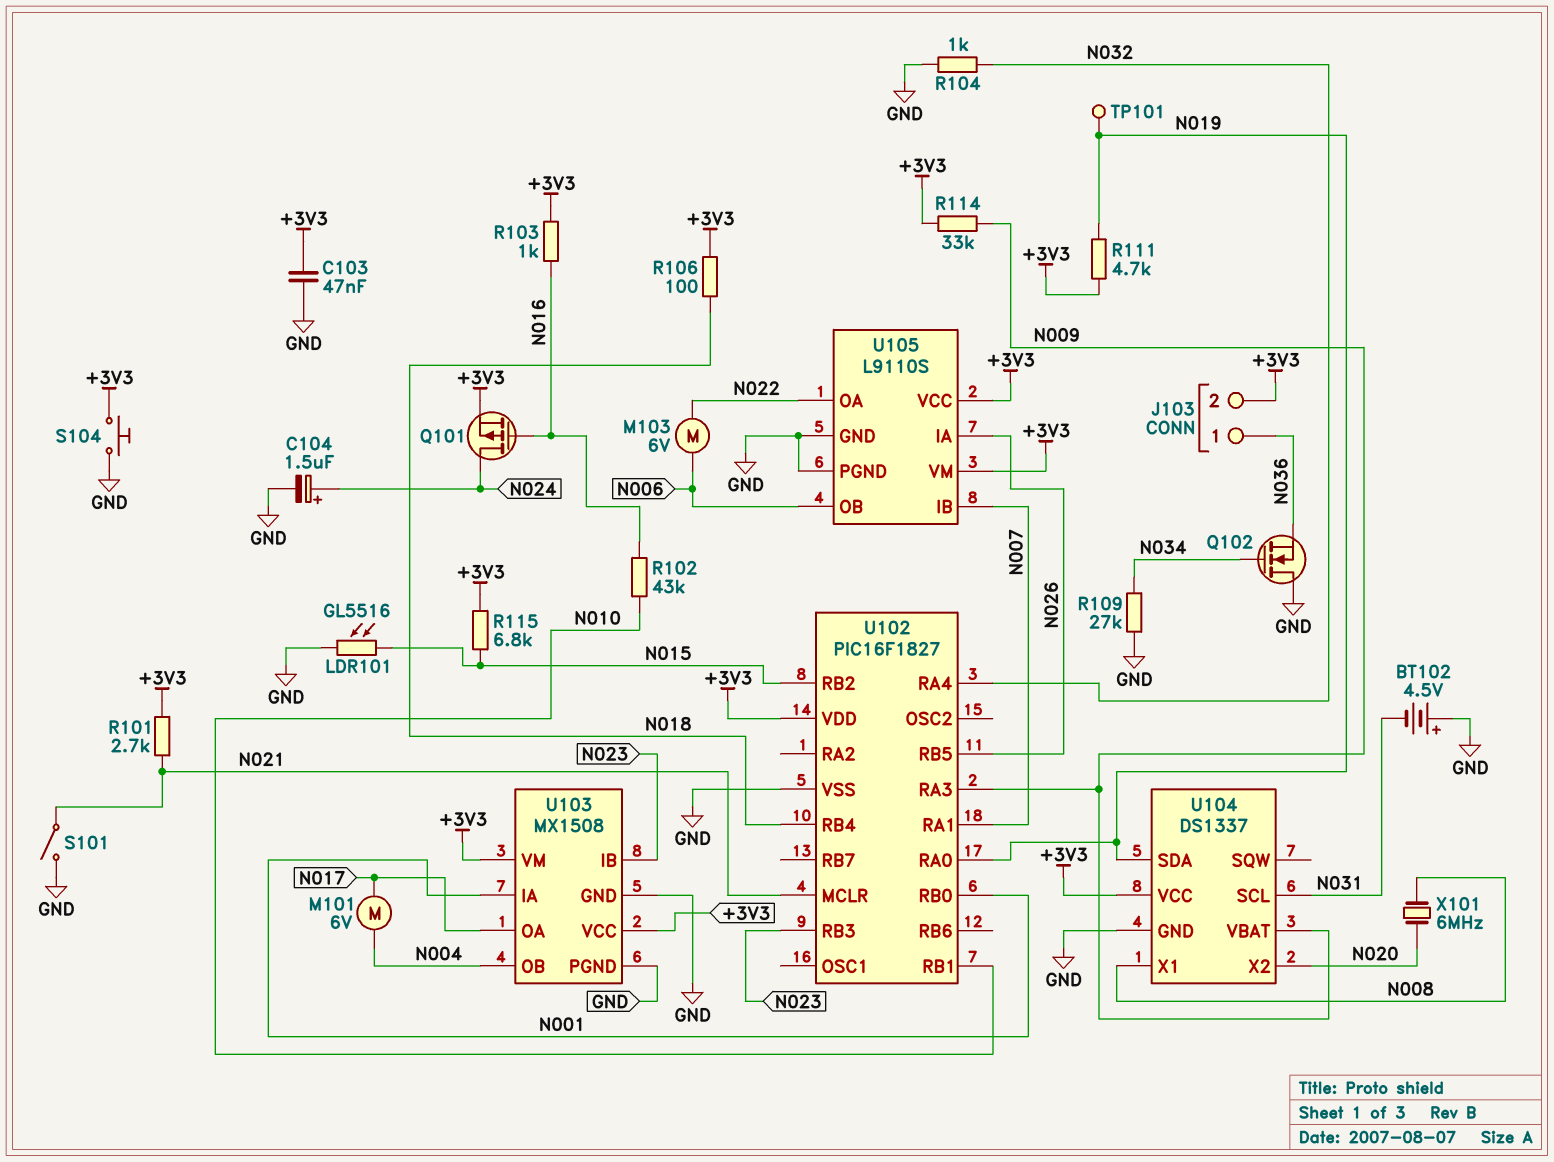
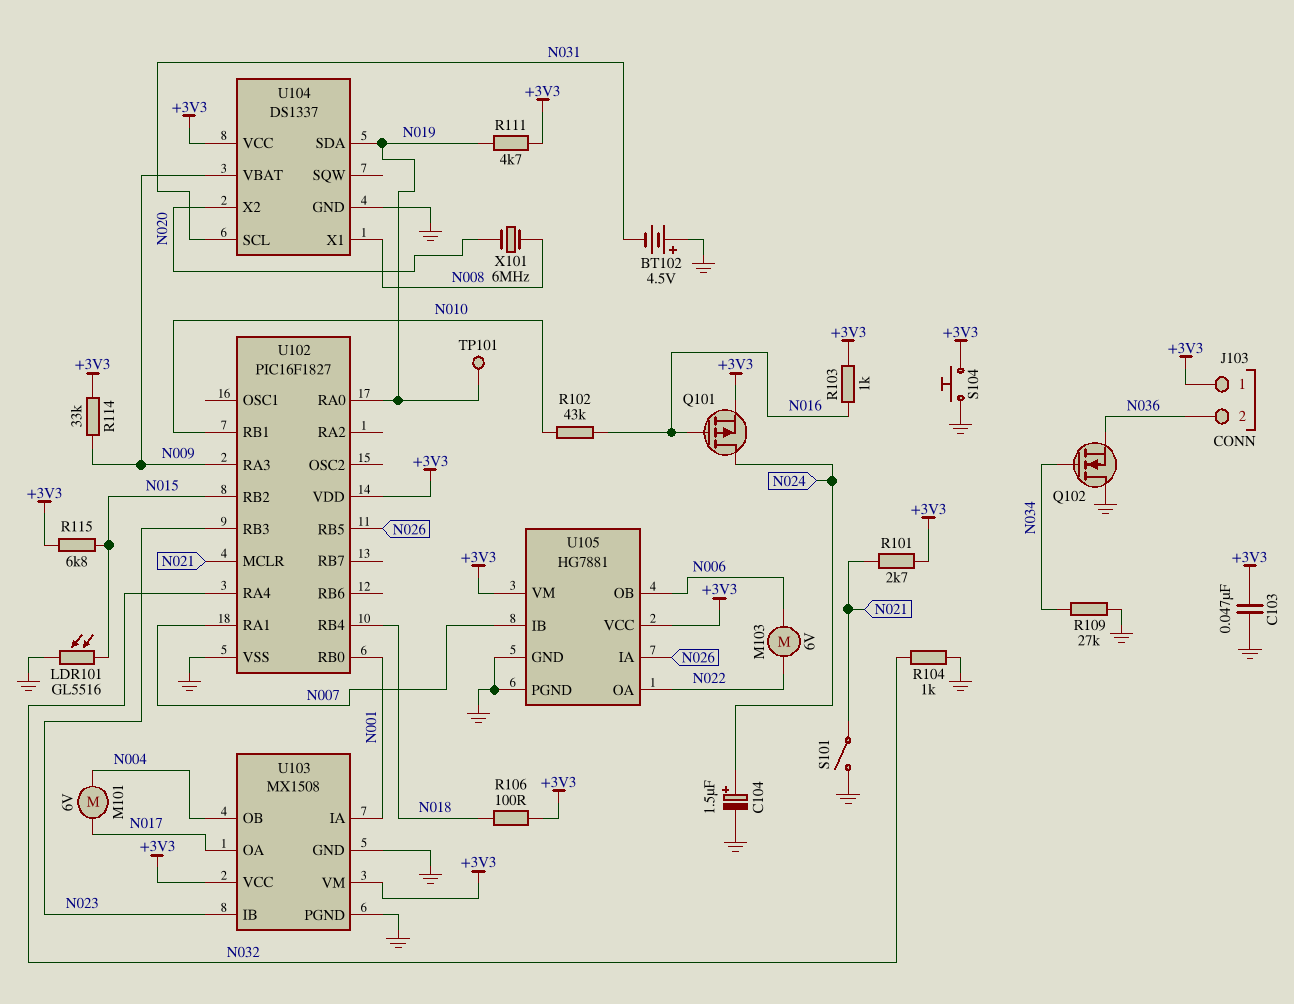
J103 pin 1: N036 -> +3V3
J103 pin 2: +3V3 -> N036
U105: L9110S -> HG7881

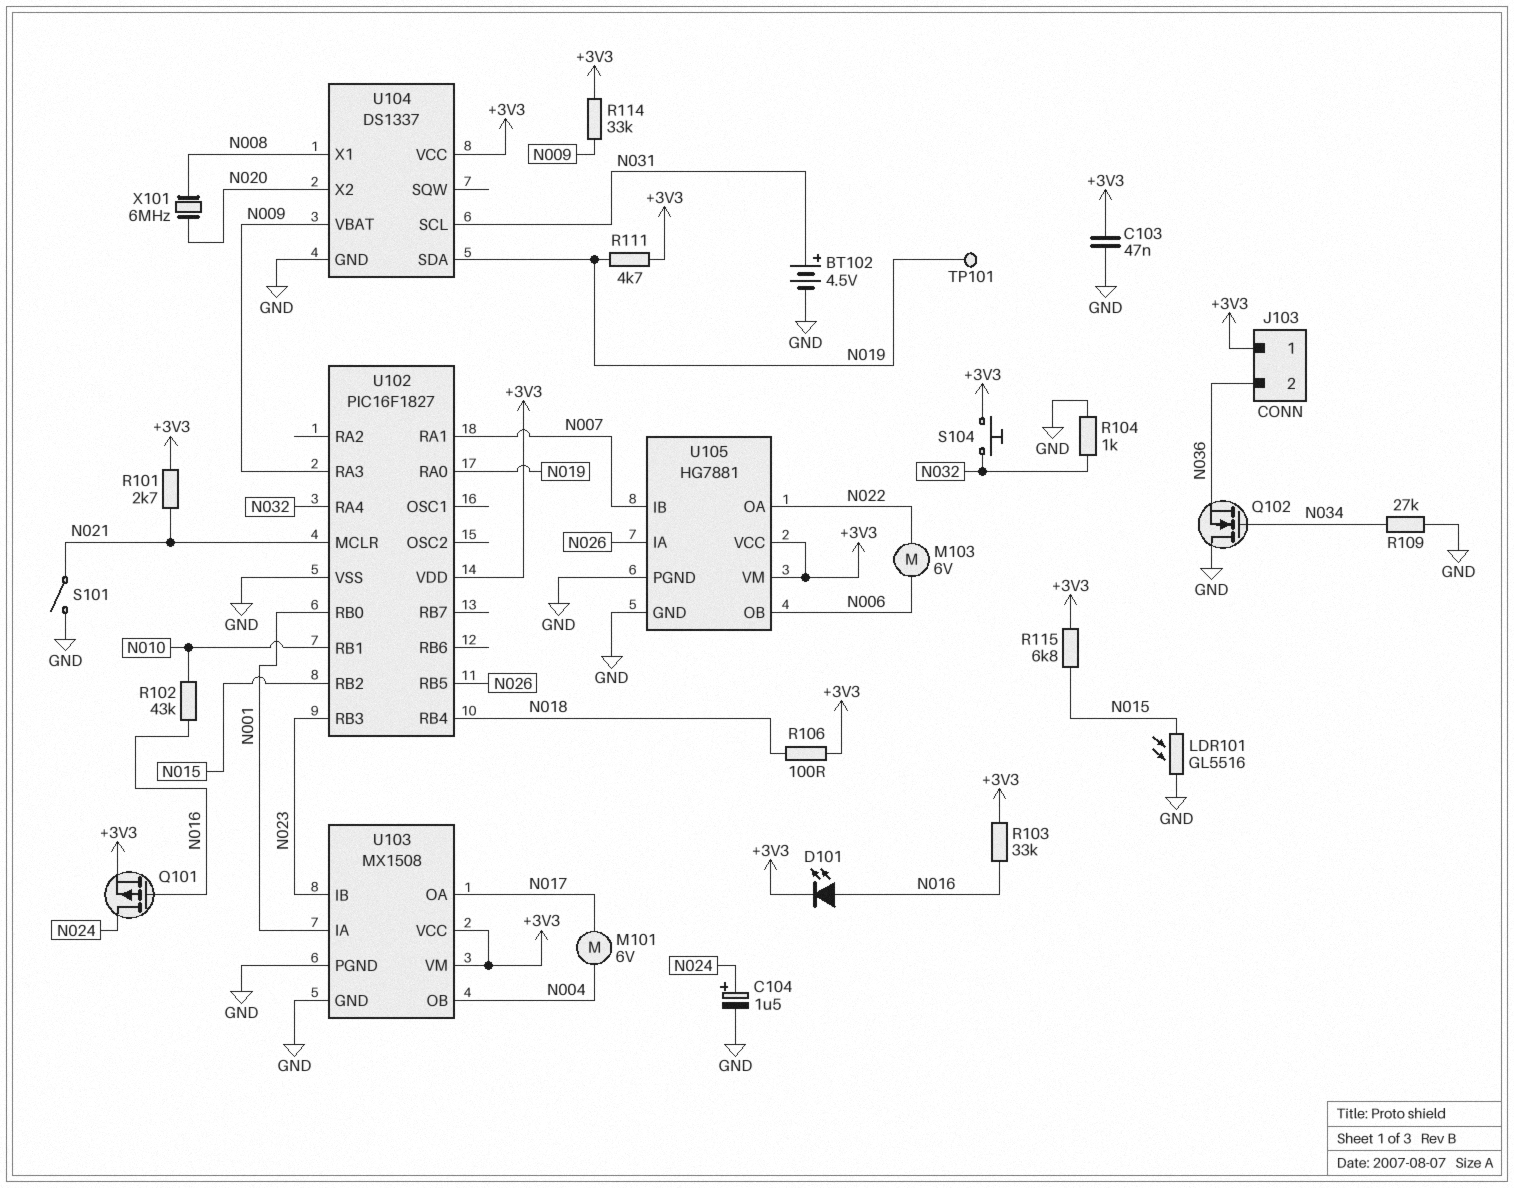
BT102: 4.5V (plus GND, minus N031) -> 4.5V (plus N031, minus GND)
D101: none -> LED (A N016, K +3V3)
R103: 1k (+3V3, N016) -> 33k (+3V3, N016)
S104: button (+3V3, GND) -> button (+3V3, N032)

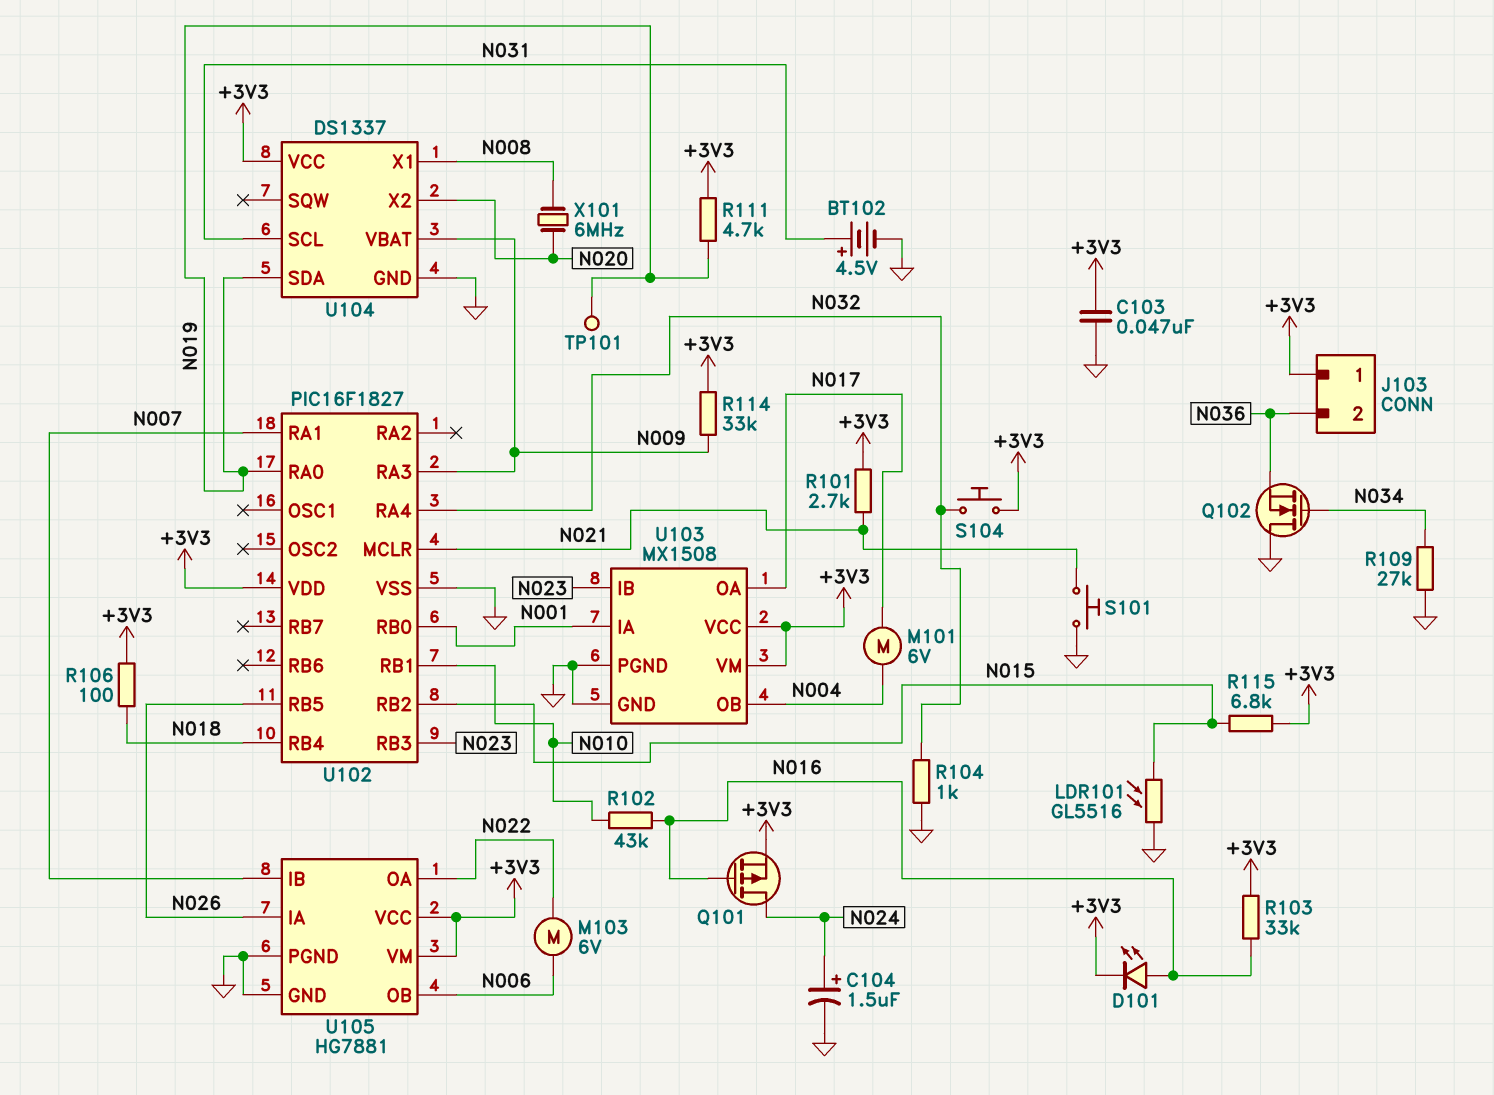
S101: switch (GND, N021) -> button (GND, N021)

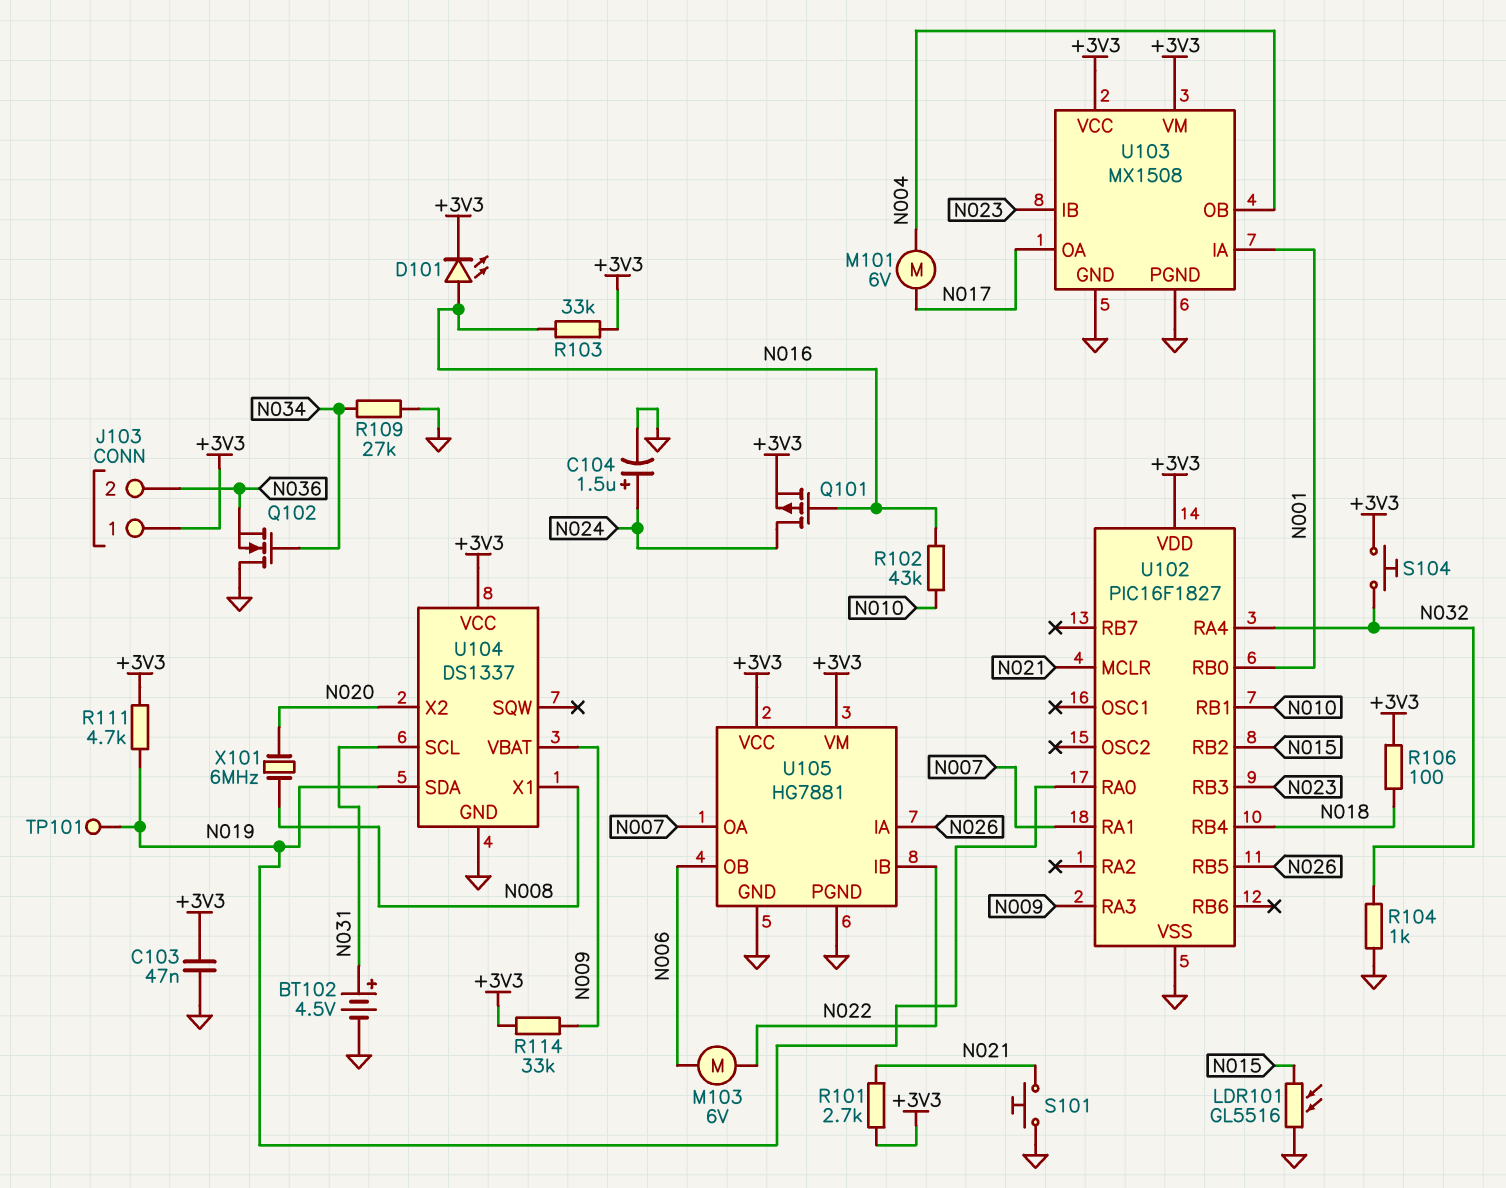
R115: 6.8k (+3V3, N015) -> none
U105 pin IB: N007 -> N022
U105 pin OA: N022 -> N007

